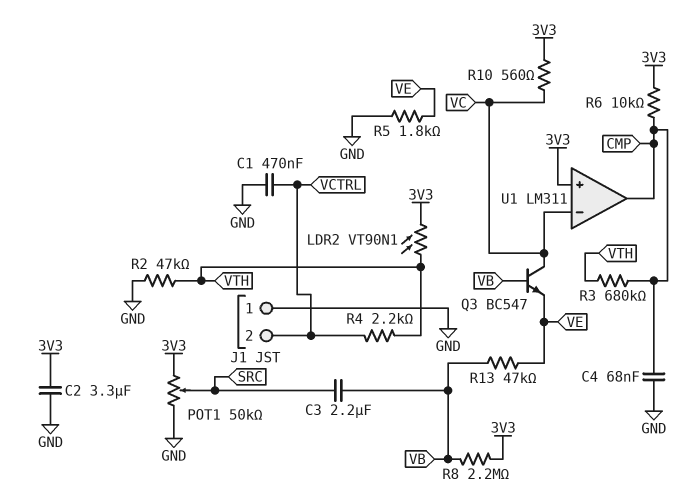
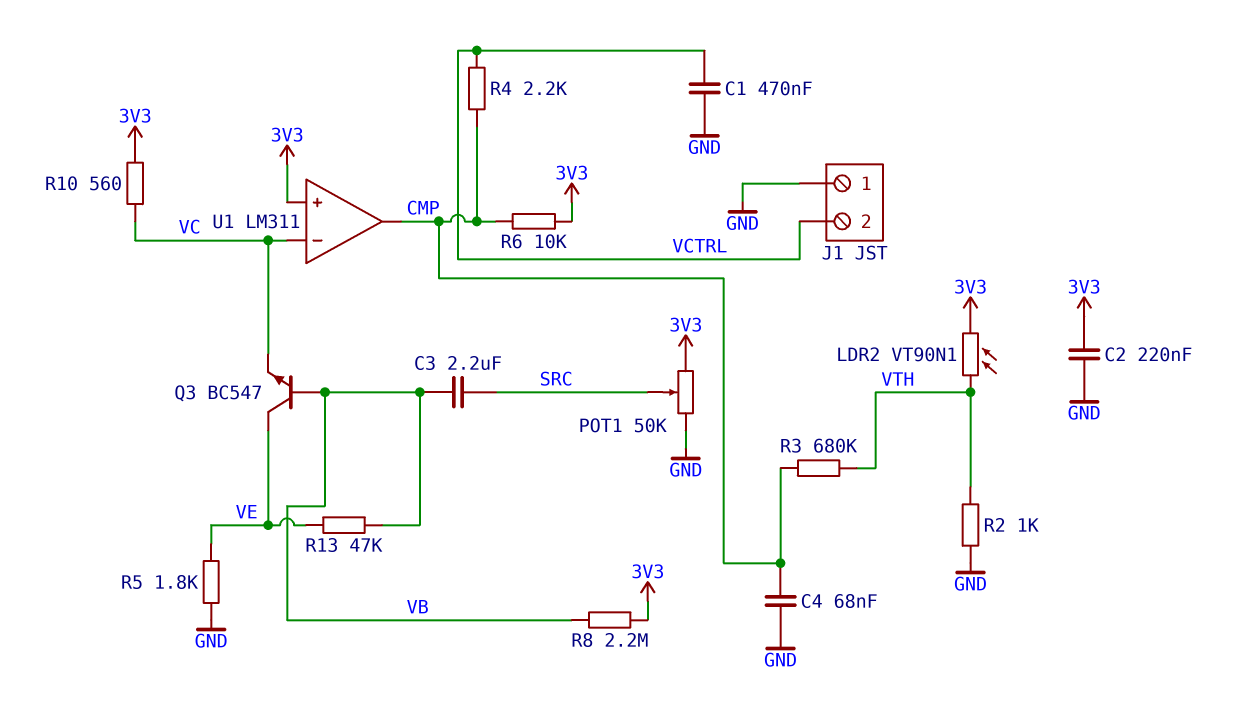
C2: 3.3uF (3V3, GND) -> 220nF (3V3, GND)
Q3: NPN BC547 (B VB, C VC, E VE) -> NPN BC547 (B VB, C VE, E VC)
R2: 47k (GND, VTH) -> 1k (GND, VTH)
R4: 2.2k (VCTRL, VTH) -> 2.2k (CMP, VCTRL)

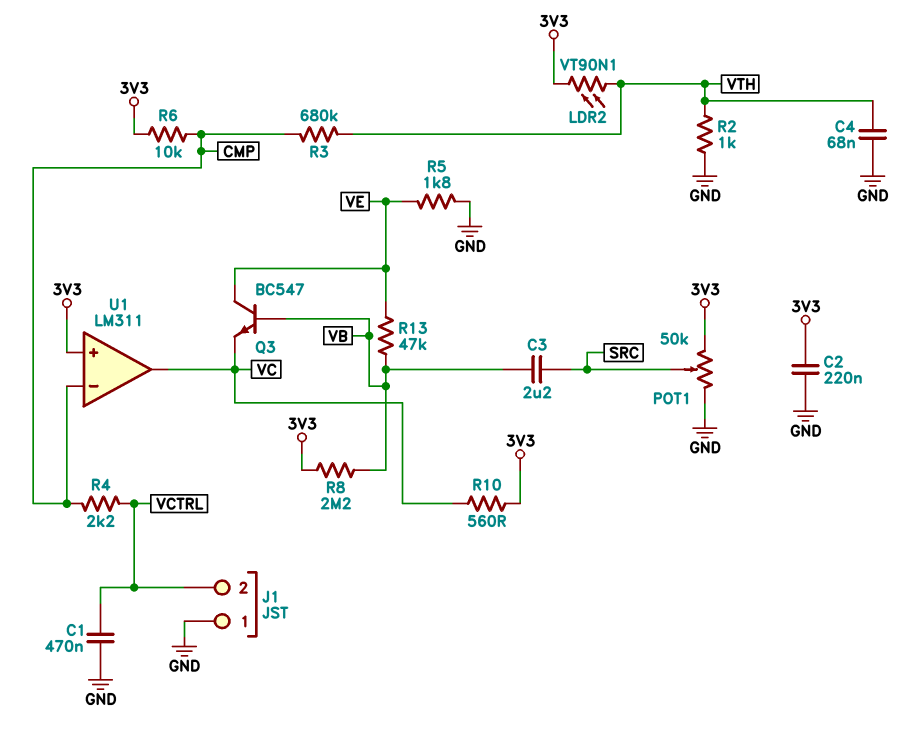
C4: 68nF (CMP, GND) -> 68nF (GND, VTH)
U1 pin in-: VC -> CMP
U1 pin out: CMP -> VC

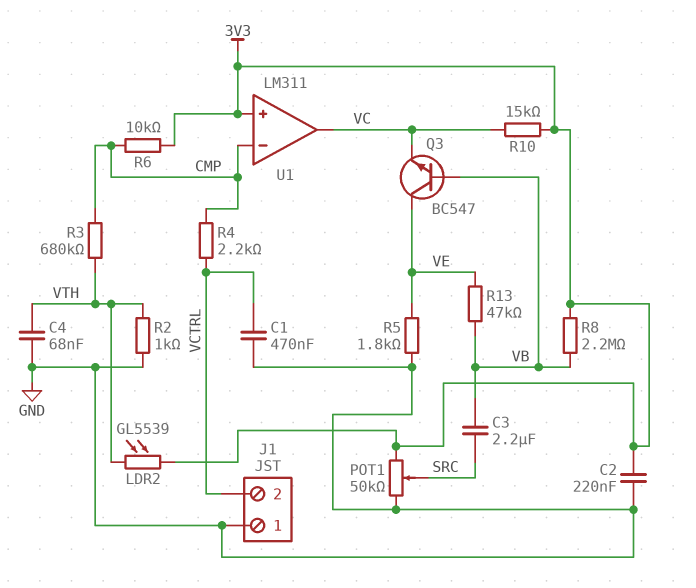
LDR2: VT90N1 (3V3, VTH) -> GL5539 (3V3, VTH)
R10: 560 (3V3, VC) -> 15k (3V3, VC)

